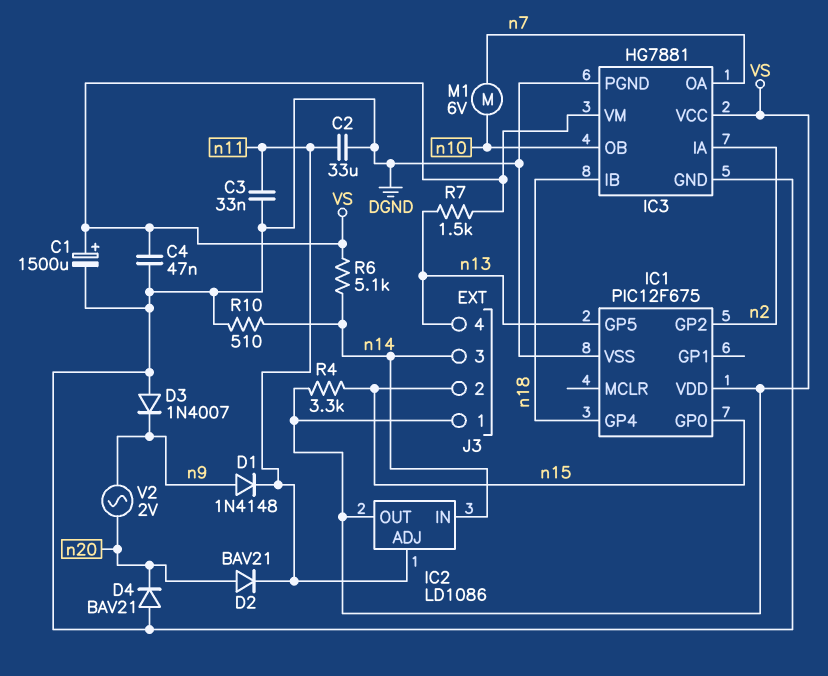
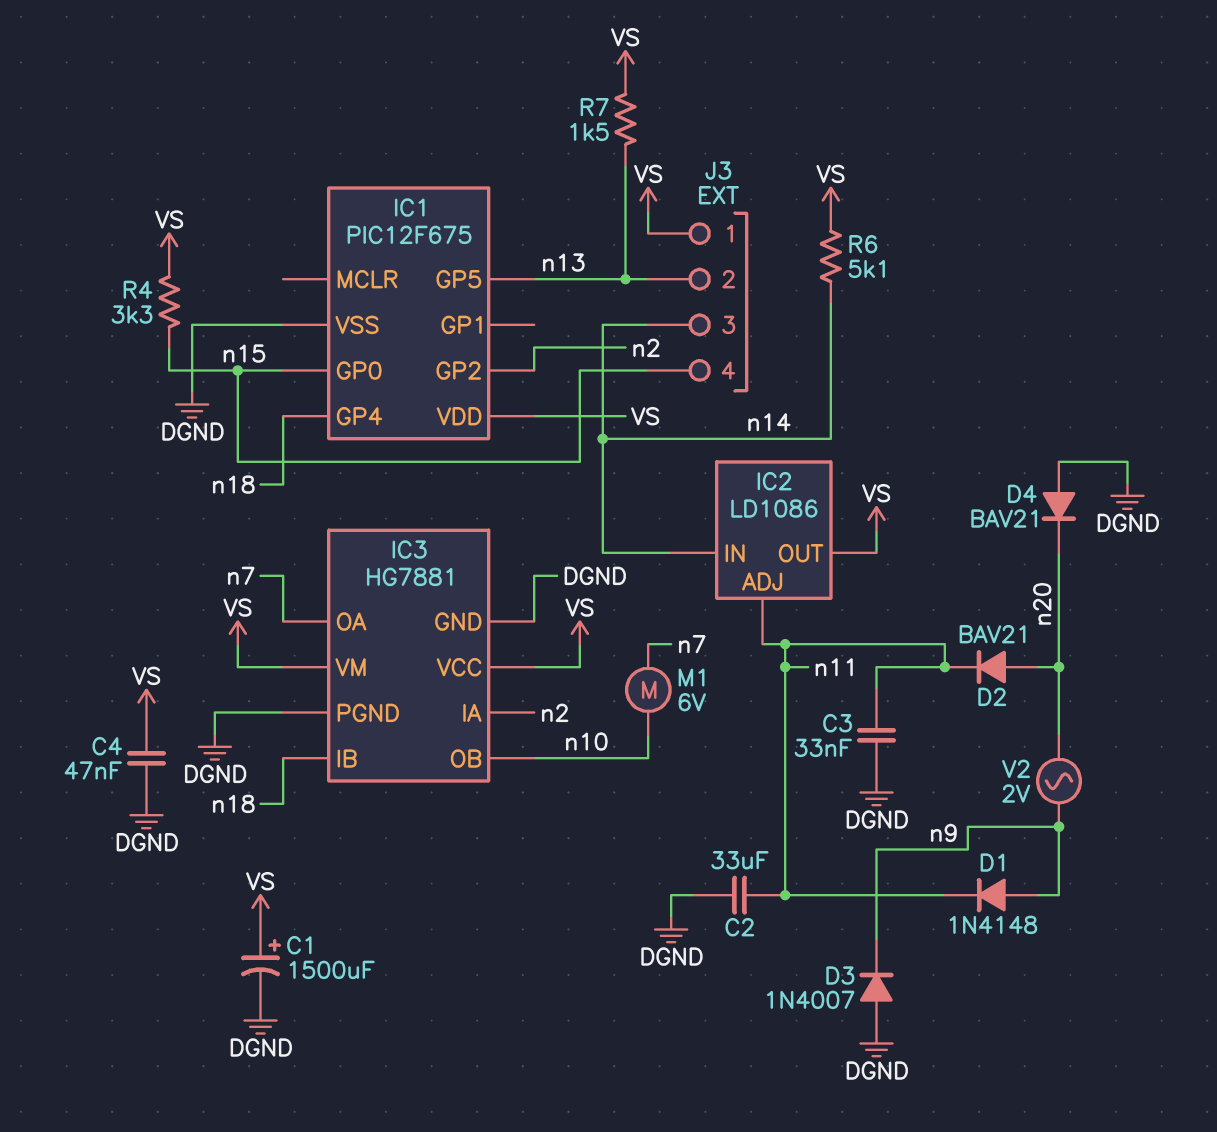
J3 pin 2: n15 -> n13
J3 pin 4: n13 -> n15
R10: 510 (DGND, n14) -> none

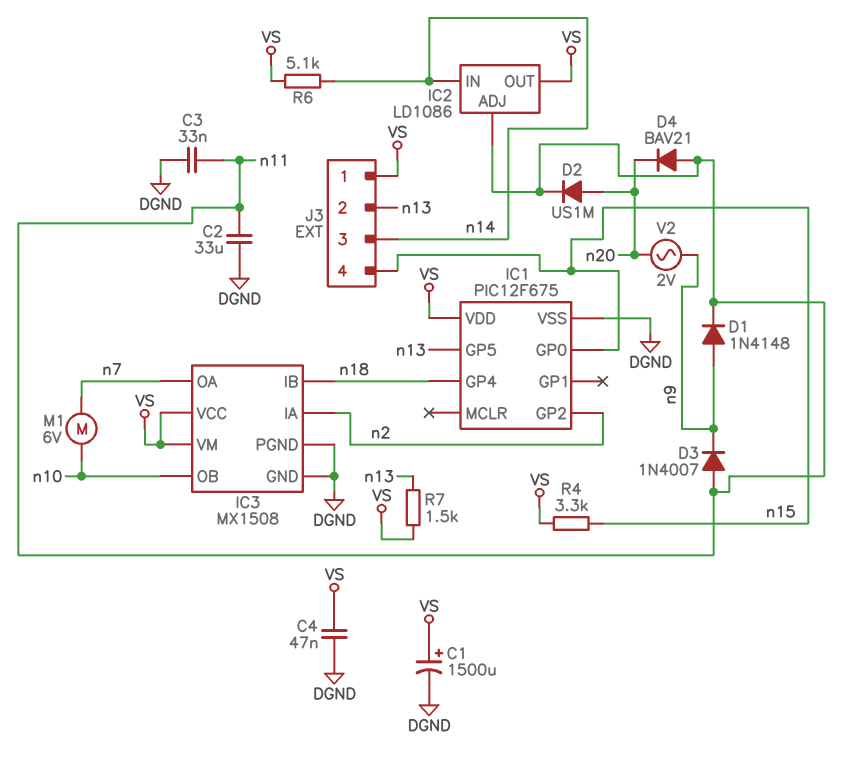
D2: diode BAV21 (A n20, K n11) -> diode US1M (A n20, K n11)
D3: diode 1N4007 (A DGND, K n9) -> diode 1N4007 (A n11, K n9)
D4: diode BAV21 (A DGND, K n20) -> diode BAV21 (A n11, K n20)
IC3: HG7881 -> MX1508

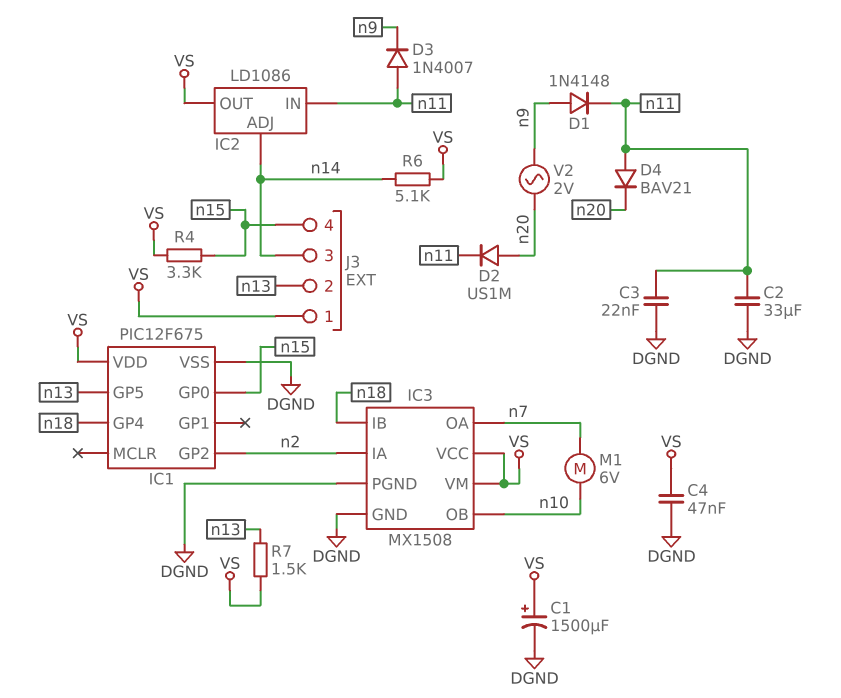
C3: 33nF (DGND, n11) -> 22nF (DGND, n11)
IC2 pin ADJ: n11 -> n14
IC2 pin IN: n14 -> n11

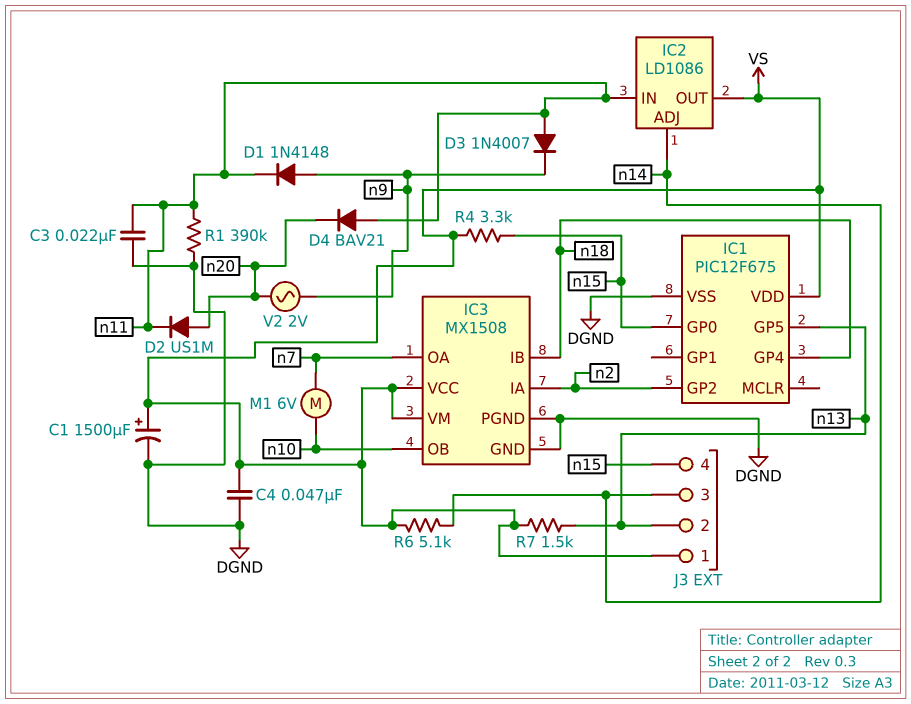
C2: 33uF (DGND, n11) -> none
R1: none -> 390k (DGND, n11)

